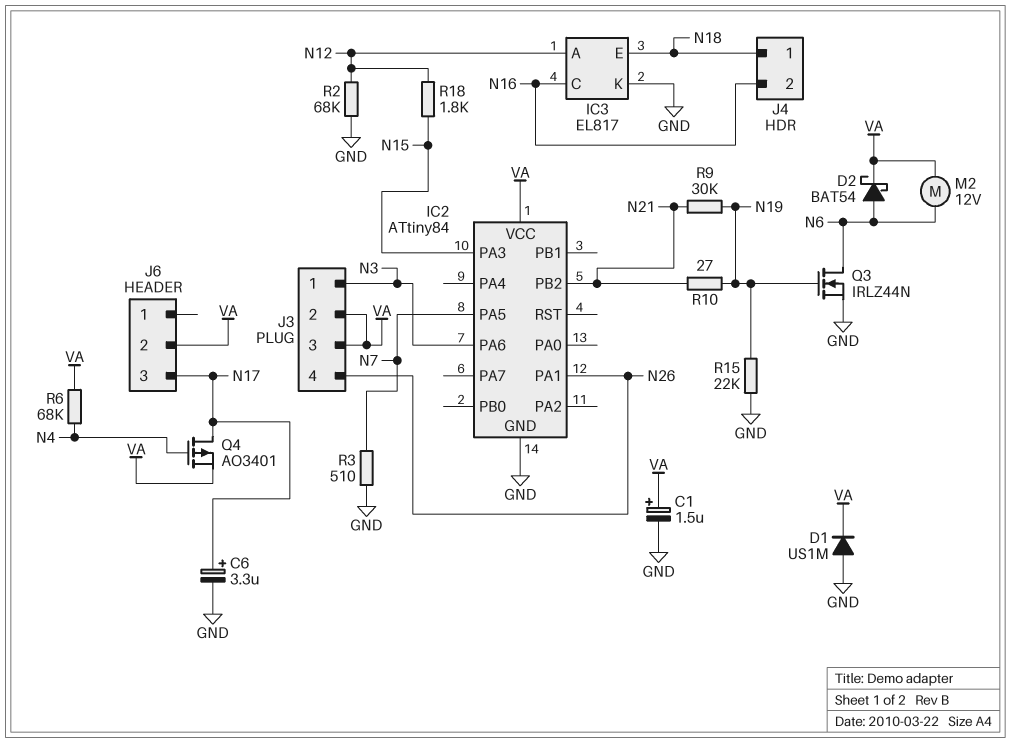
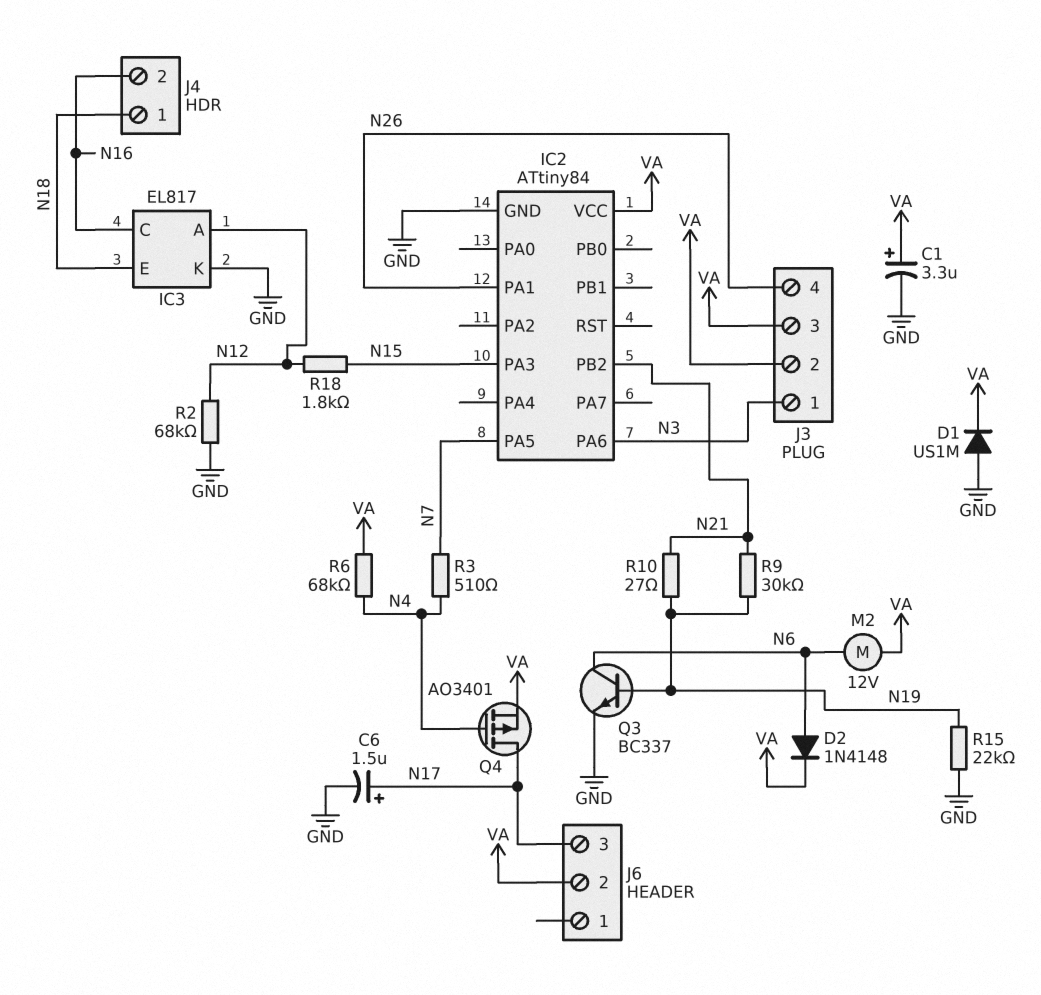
C1: 1.5uF (plus VA, minus GND) -> 3.3uF (plus VA, minus GND)
C6: 3.3uF (plus N17, minus GND) -> 1.5uF (plus N17, minus GND)
D2: schottky BAT54 (A N6, K VA) -> diode 1N4148 (A N6, K VA)
Q3: NMOS IRLZ44N (G N19, D N6, S GND) -> NPN BC337 (B N19, C N6, E GND)
R3: 510 (GND, N7) -> 510 (N4, N7)

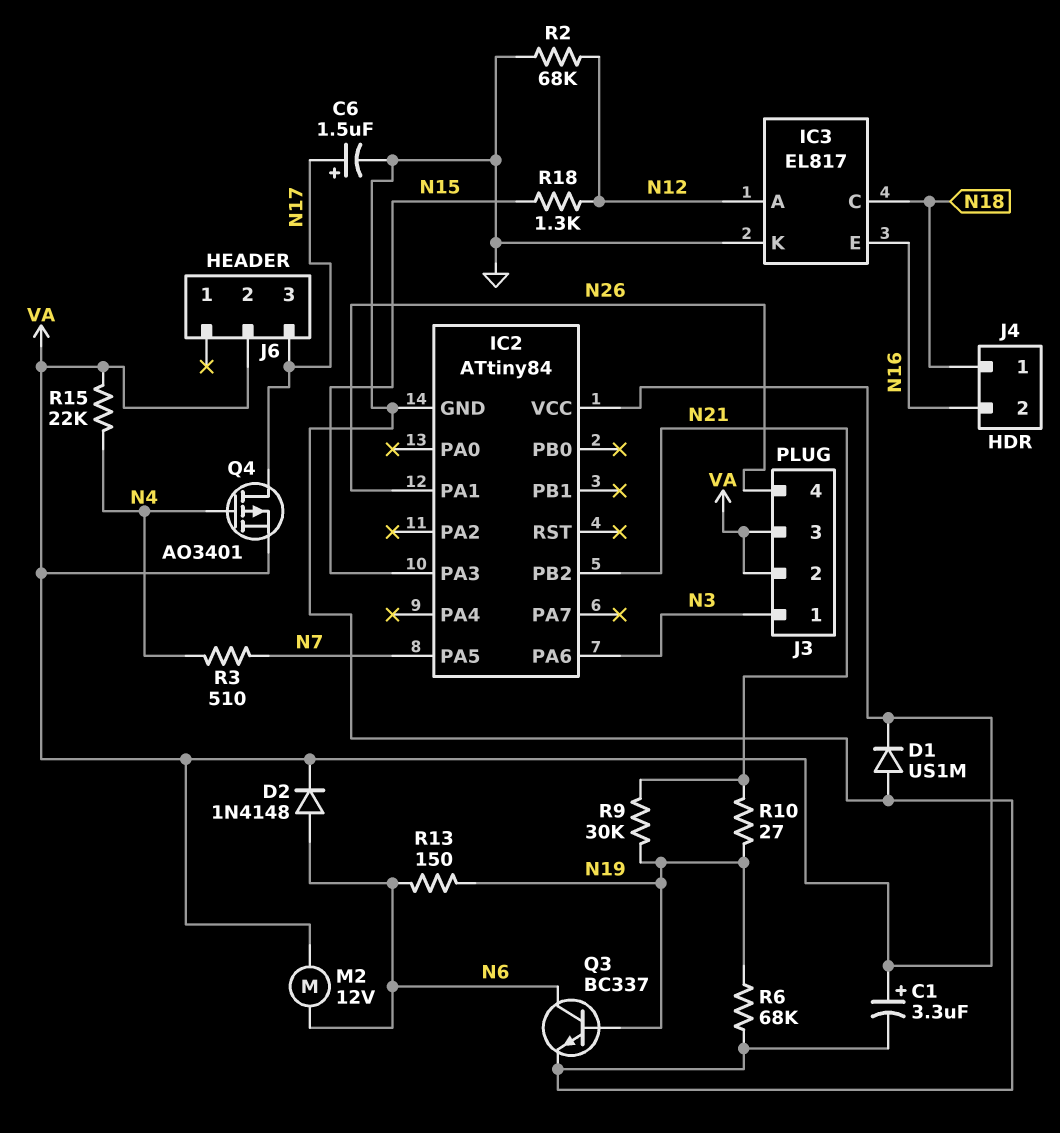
IC3 pin C: N16 -> N18
IC3 pin E: N18 -> N16
R6: 68k (N4, VA) -> 68k (GND, N19)
R13: none -> 150 (N6, N19)
R15: 22k (GND, N19) -> 22k (N4, VA)
R18: 1.8k (N12, N15) -> 1.3k (N12, N15)

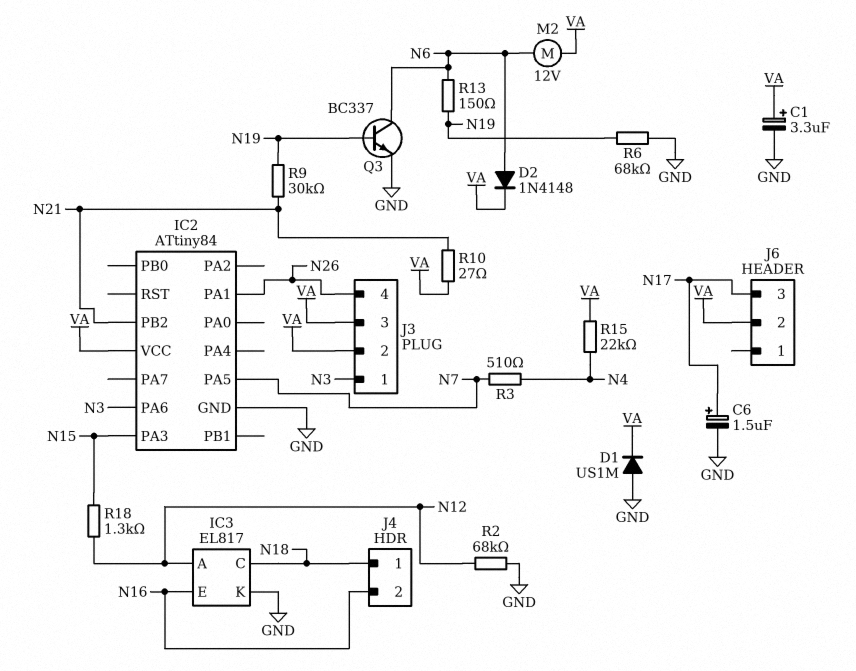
Q4: PMOS AO3401 (G N4, D N17, S VA) -> none
R10: 27 (N19, N21) -> 27 (N21, VA)

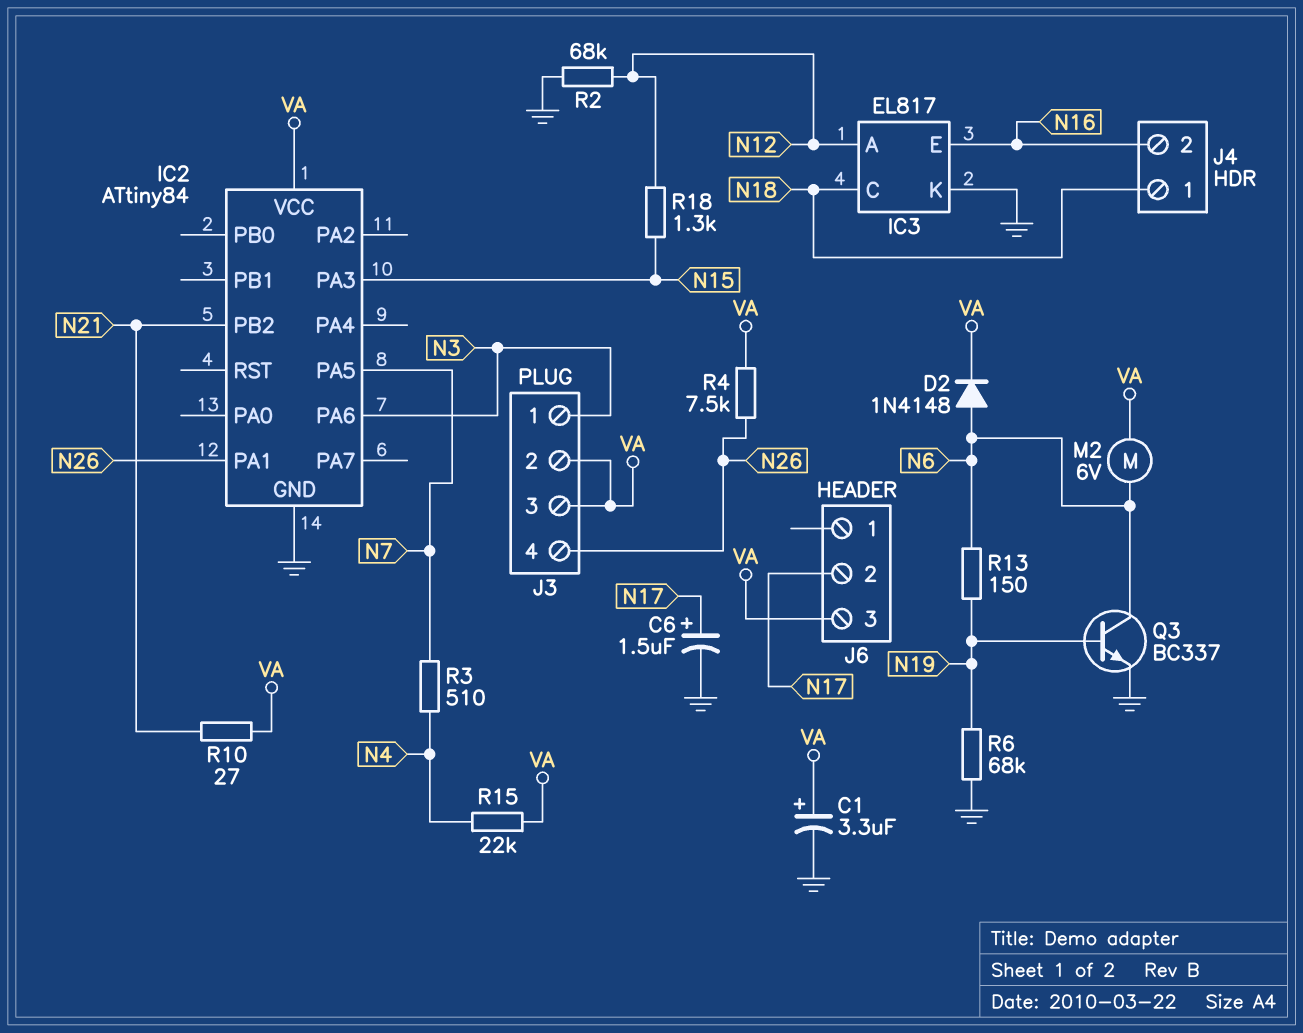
D1: diode US1M (A GND, K VA) -> none
J6 pin 2: VA -> N17
J6 pin 3: N17 -> VA
M2: motor 12V (N6, VA) -> motor 6V (N6, VA)
R4: none -> 7.5k (N26, VA)
R9: 30k (N19, N21) -> none

